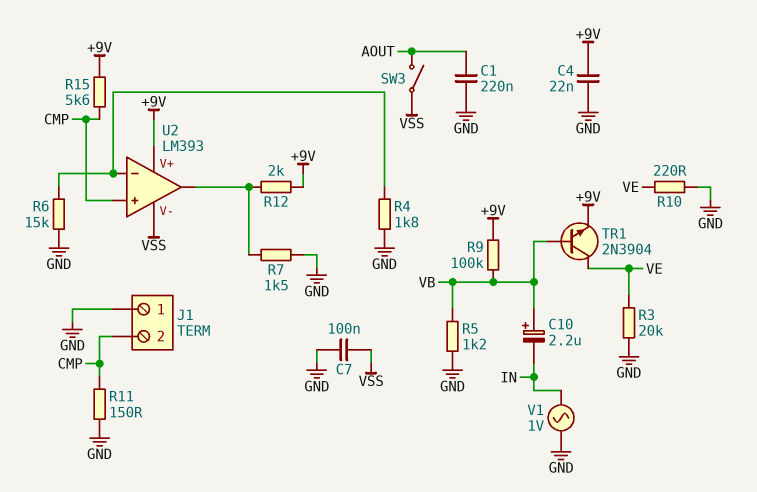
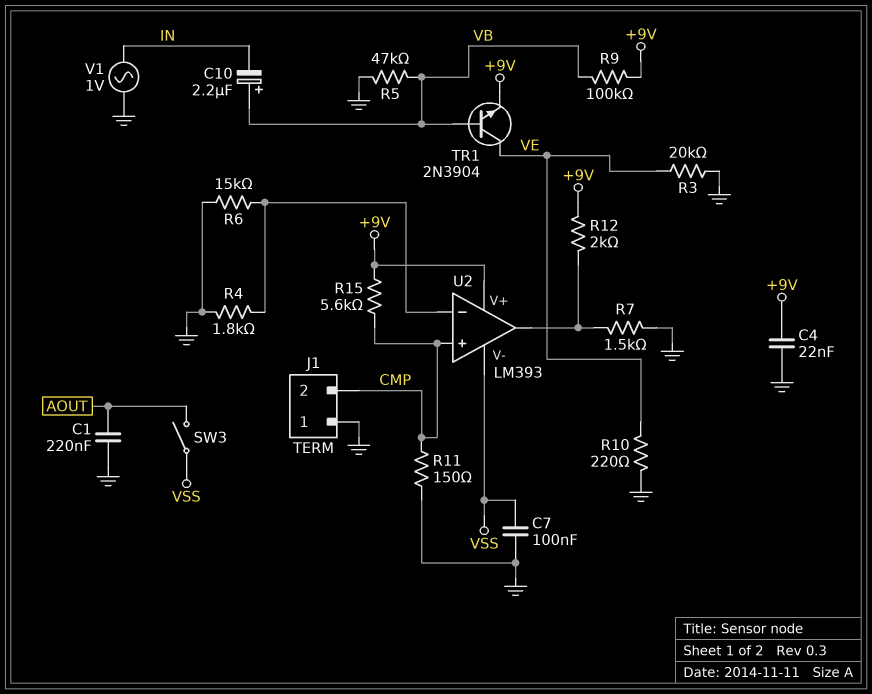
R5: 1.2k (GND, VB) -> 47k (GND, VB)

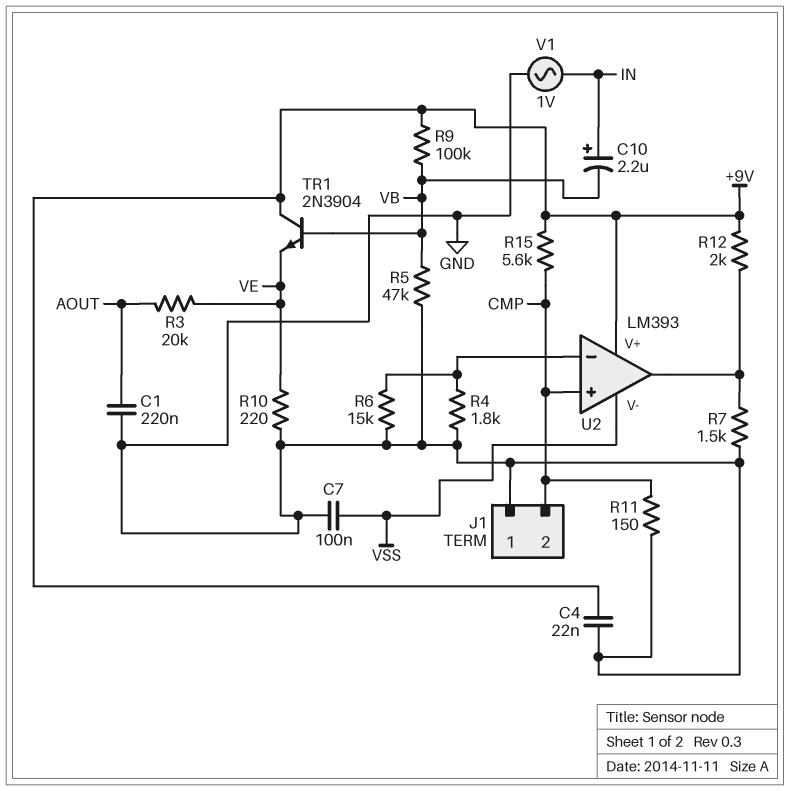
C10: 2.2uF (plus VB, minus IN) -> 2.2uF (plus IN, minus VB)
R3: 20k (GND, VE) -> 20k (AOUT, VE)
SW3: switch (AOUT, VSS) -> none
TR1: NPN 2N3904 (B VB, C VE, E +9V) -> NPN 2N3904 (B VB, C +9V, E VE)

